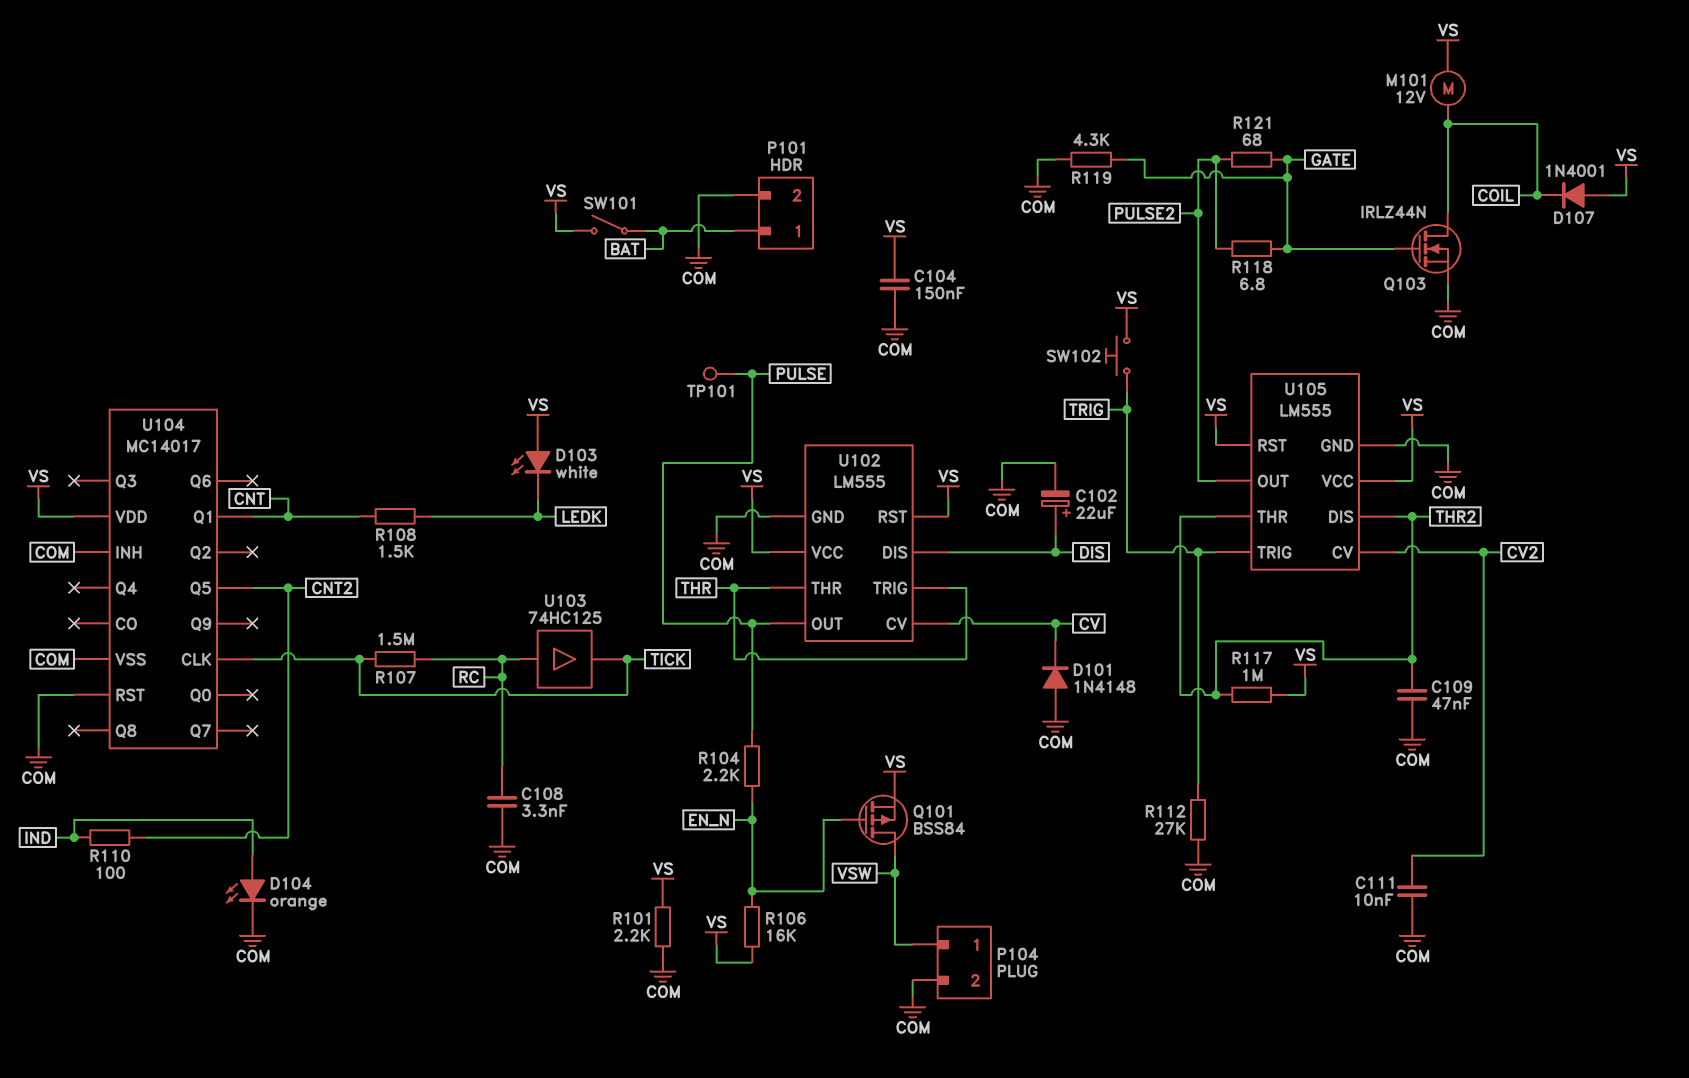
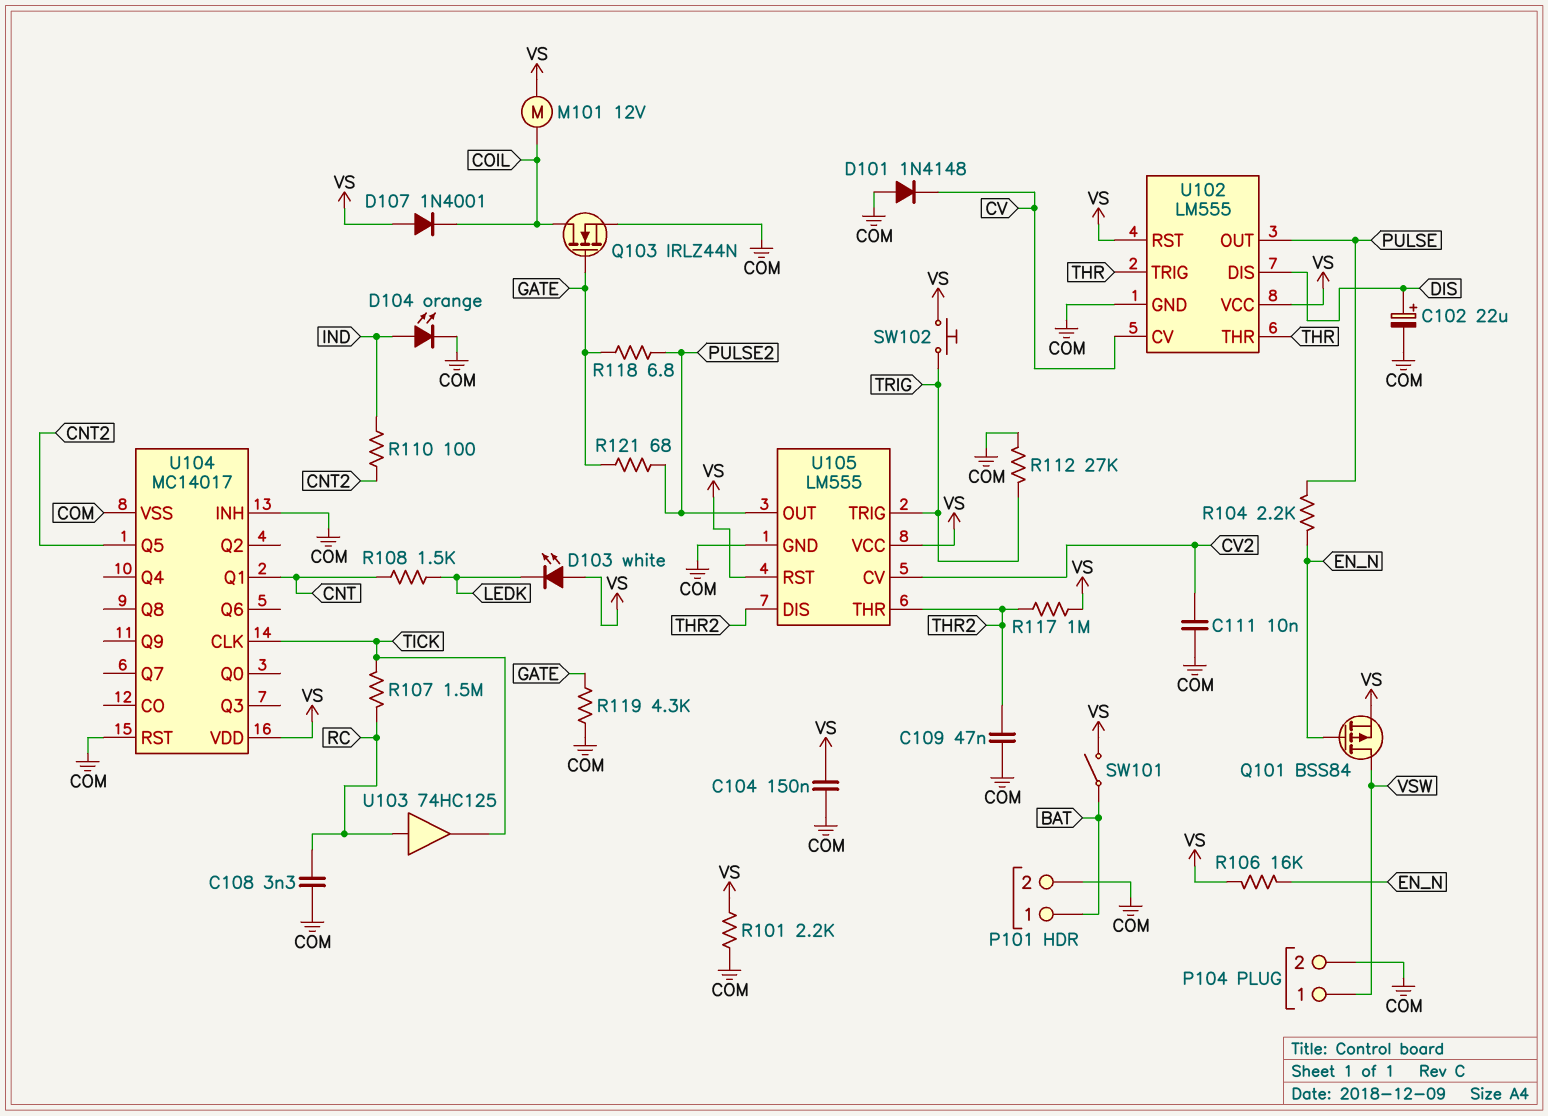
TP101: test point (PULSE) -> none

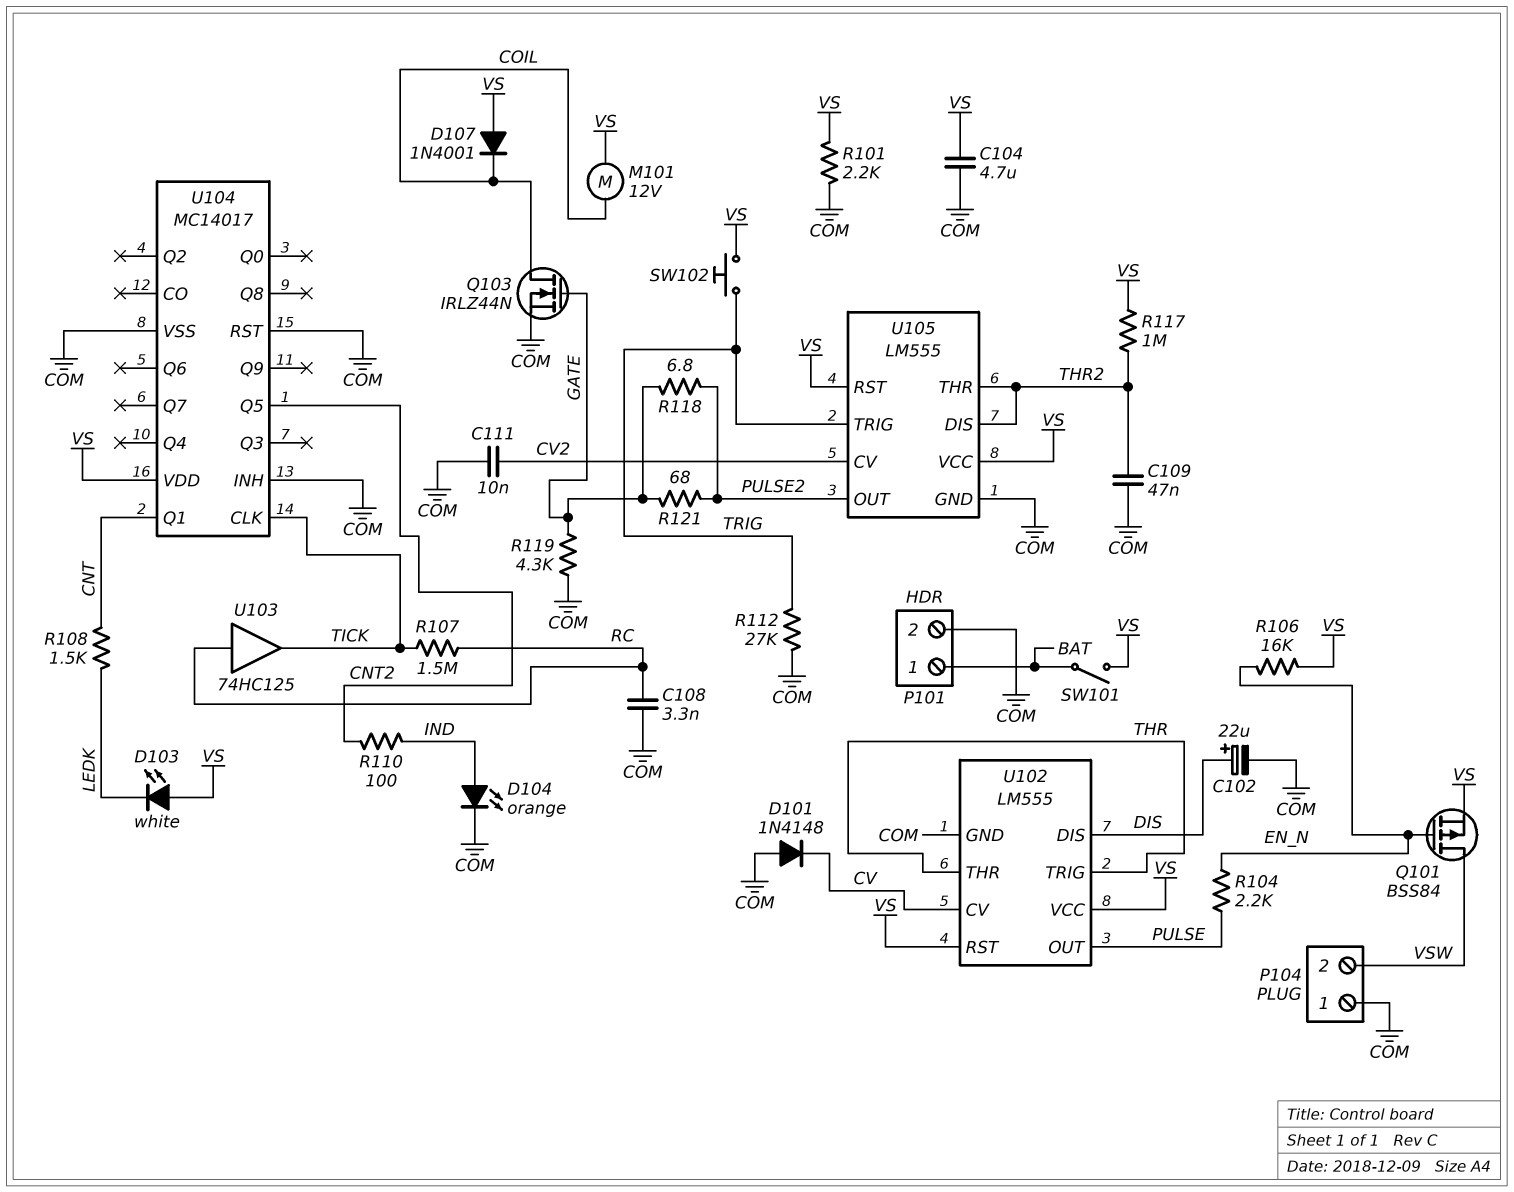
C104: 150nF (COM, VS) -> 4.7uF (COM, VS)
P104 pin 1: VSW -> COM
P104 pin 2: COM -> VSW

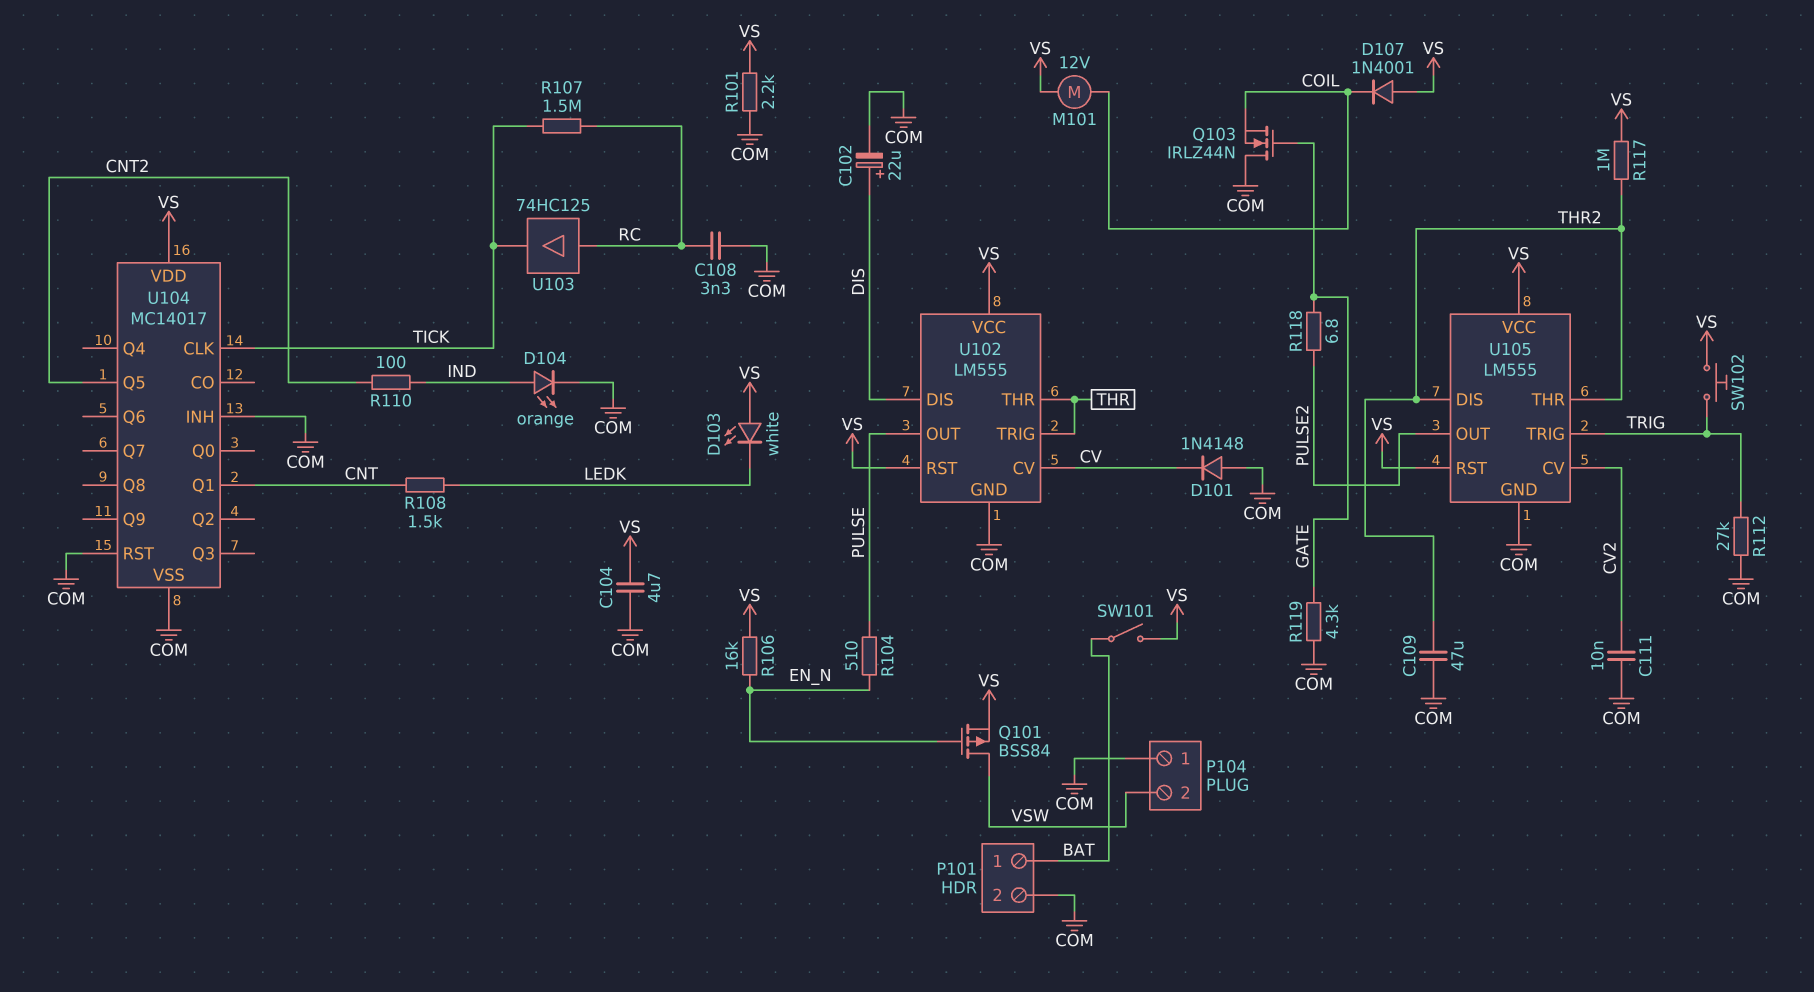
C109: 47nF (COM, THR2) -> 47uF (COM, THR2)
Q103: NMOS IRLZ44N (G GATE, D COIL, S COM) -> NMOS IRLZ44N (G GATE, D COM, S COIL)
R104: 2.2k (EN_N, PULSE) -> 510 (EN_N, PULSE)
R121: 68 (GATE, PULSE2) -> none

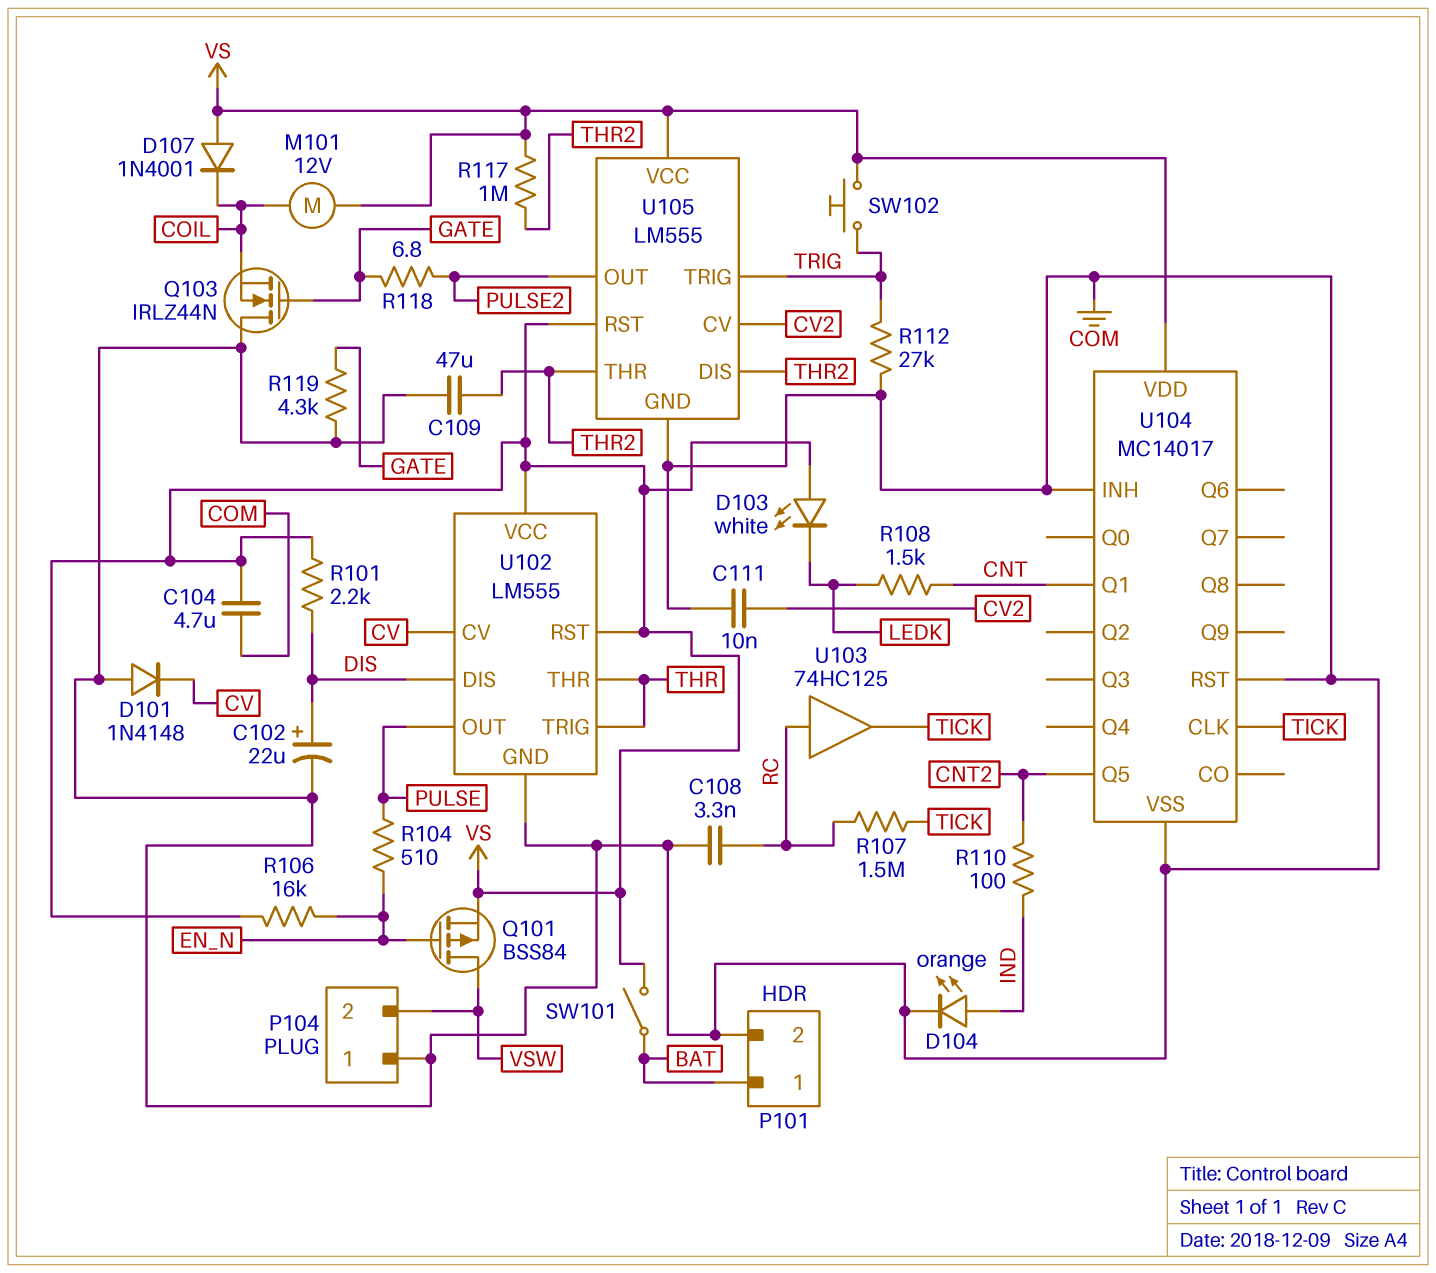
R101: 2.2k (COM, VS) -> 2.2k (DIS, VS)

